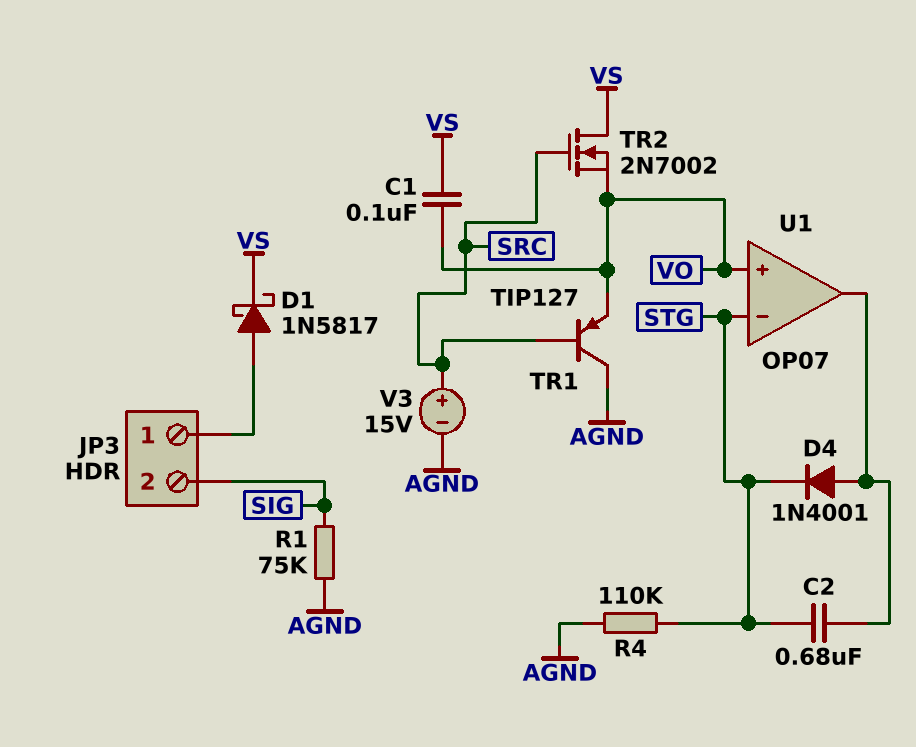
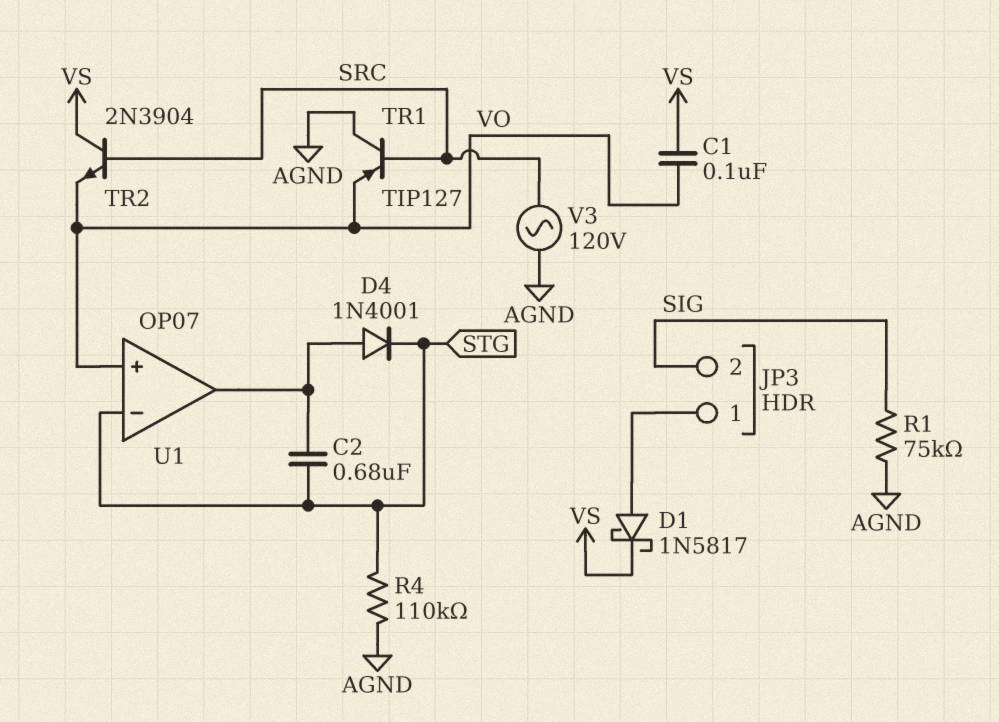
TR2: NMOS 2N7002 (G SRC, D VS, S VO) -> NPN 2N3904 (B SRC, C VS, E VO)
V3: 15V (plus SRC, minus AGND) -> AC 120V (AGND, SRC)

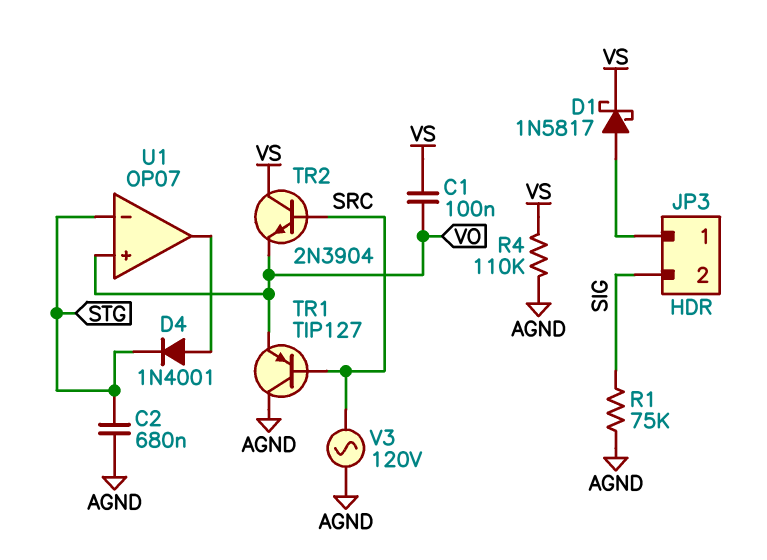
C2: 680nF (STG, U1/out) -> 680nF (AGND, STG)
R4: 110k (AGND, STG) -> 110k (AGND, VS)

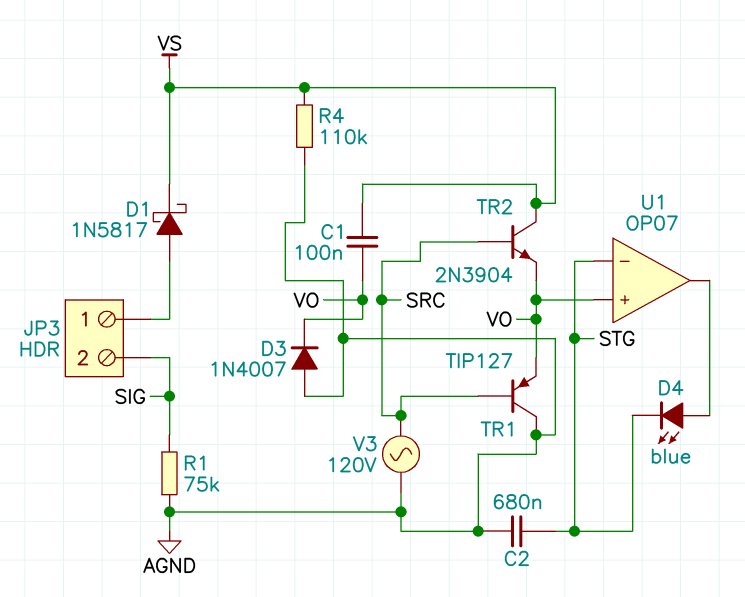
D3: none -> diode 1N4007 (A AGND, K VO)
D4: diode 1N4001 (A U1/out, K STG) -> LED blue (A U1/out, K STG)

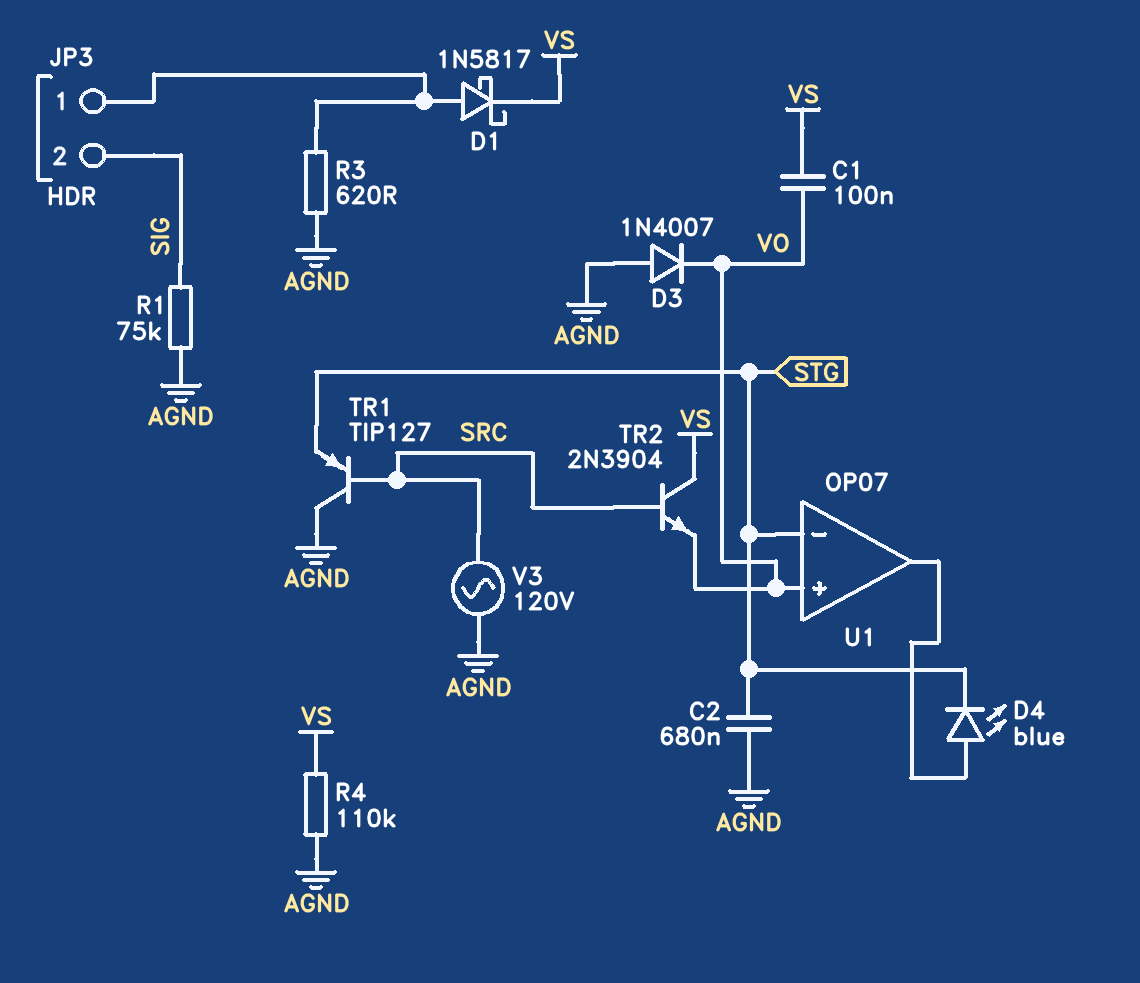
R3: none -> 620 (AGND, JP3/1)
TR1: PNP TIP127 (B SRC, C AGND, E VO) -> PNP TIP127 (B SRC, C AGND, E STG)

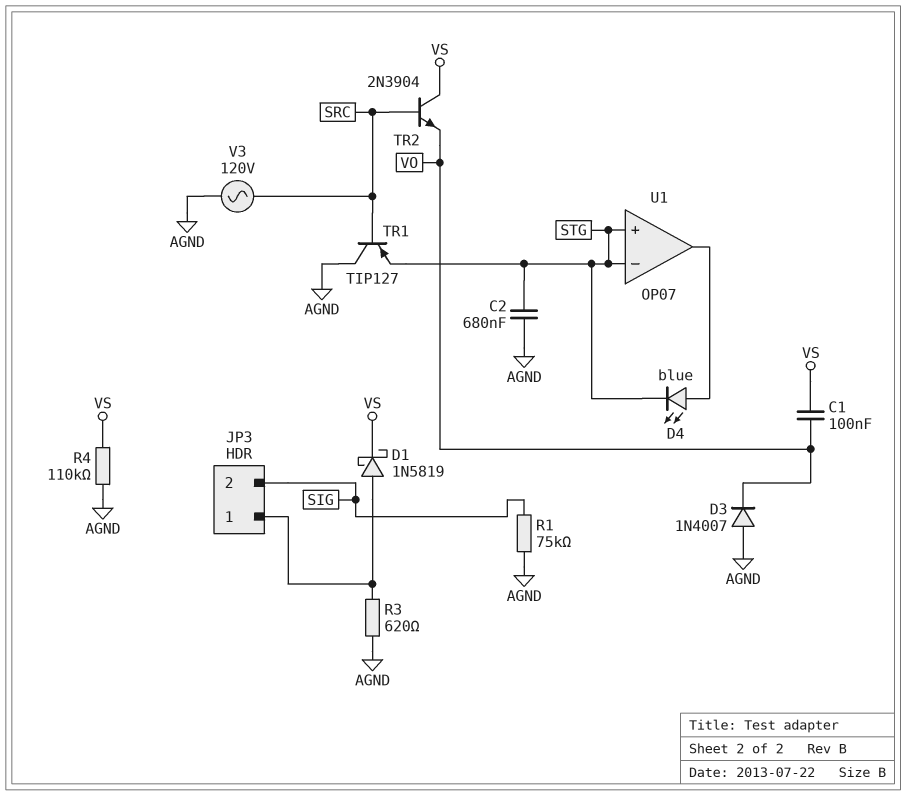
D1: schottky 1N5817 (A JP3/1, K VS) -> schottky 1N5819 (A JP3/1, K VS)
U1 pin in+: VO -> STG

